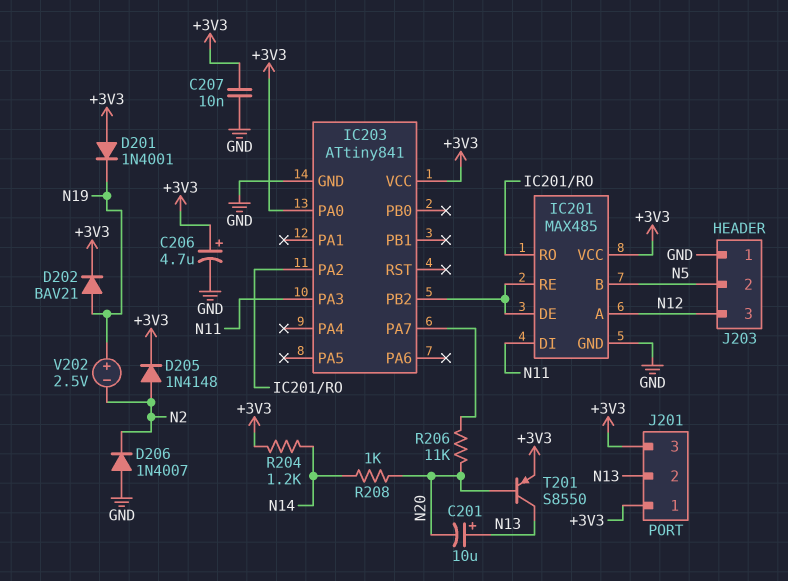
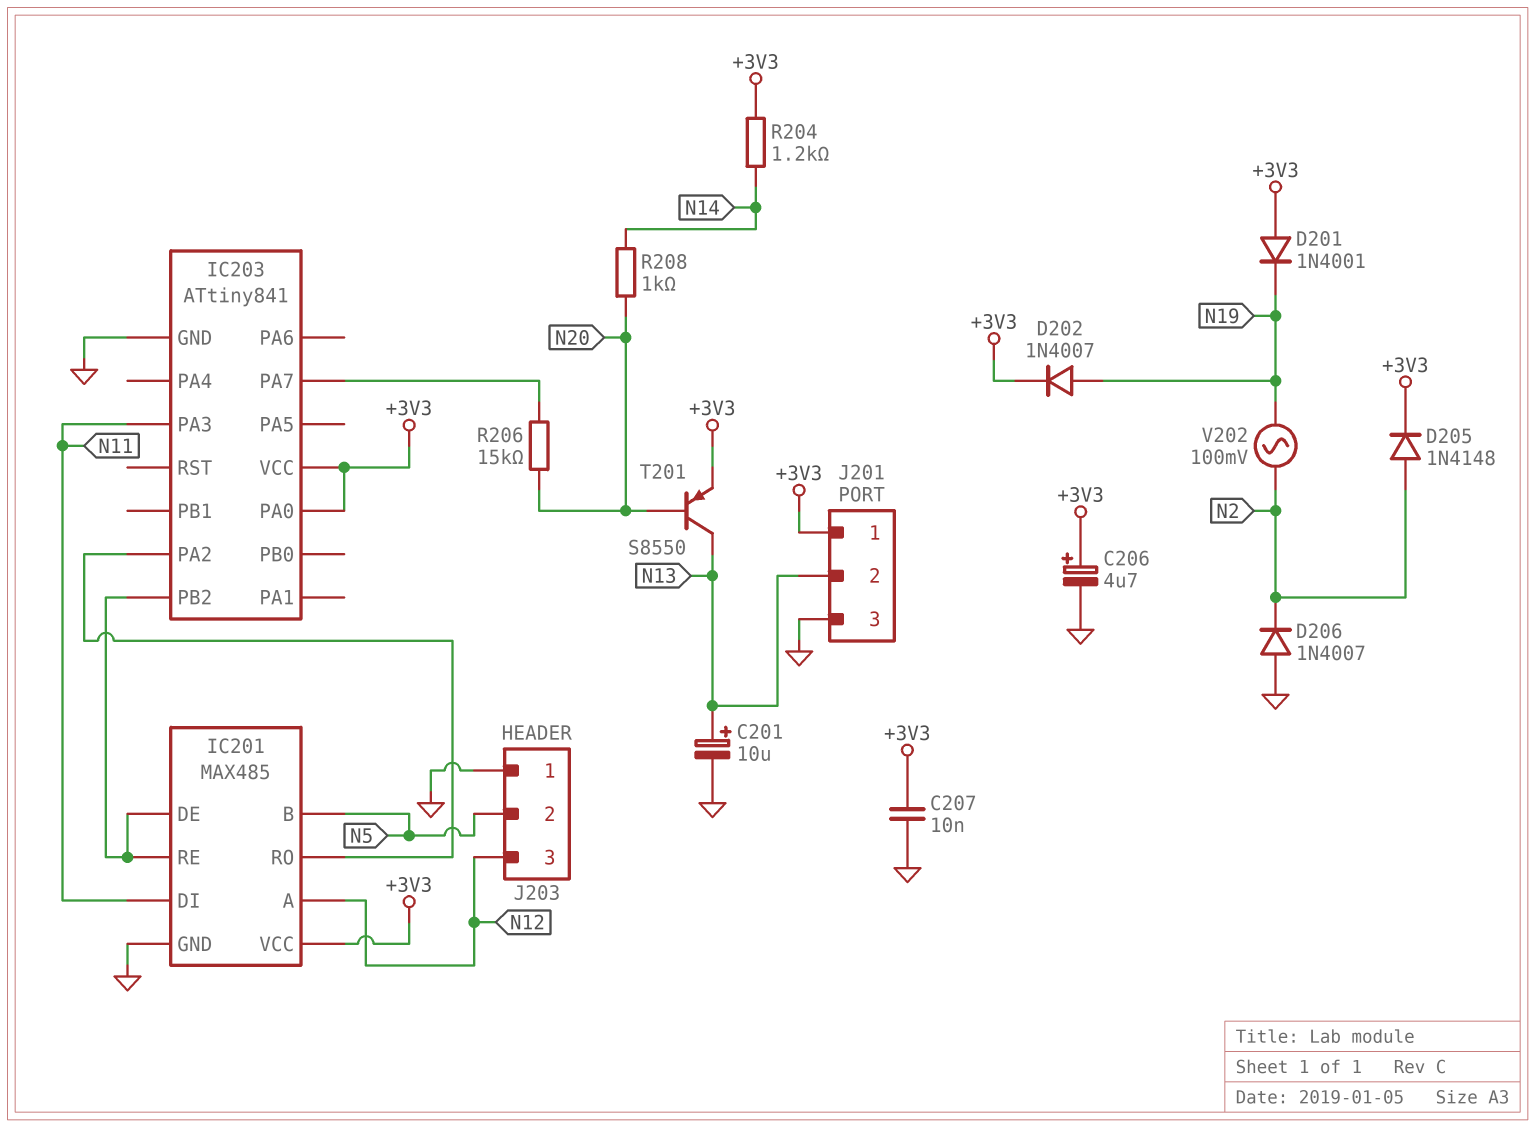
C201: 10uF (plus N13, minus N20) -> 10uF (plus N13, minus GND)
D202: diode BAV21 (A N19, K +3V3) -> diode 1N4007 (A N19, K +3V3)
J201 pin 3: +3V3 -> GND
R206: 11k (IC203/PA7, N20) -> 15k (IC203/PA7, N20)
V202: 2.5V (plus N19, minus N2) -> AC 100mV (N2, N19)

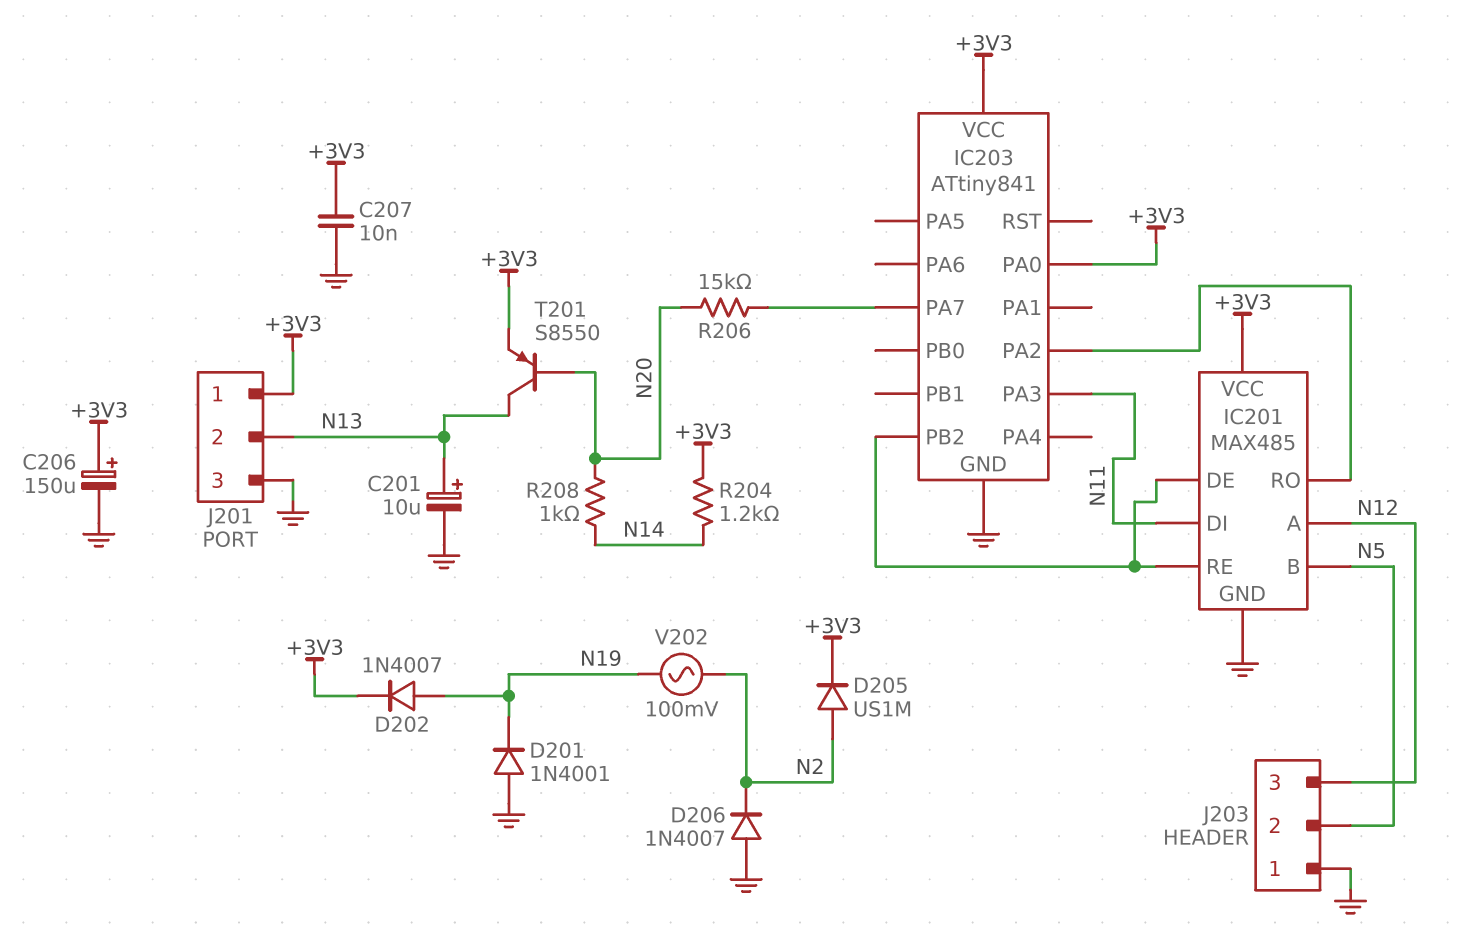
C206: 4.7uF (plus +3V3, minus GND) -> 150uF (plus +3V3, minus GND)
D201: diode 1N4001 (A +3V3, K N19) -> diode 1N4001 (A GND, K N19)
D205: diode 1N4148 (A N2, K +3V3) -> diode US1M (A N2, K +3V3)

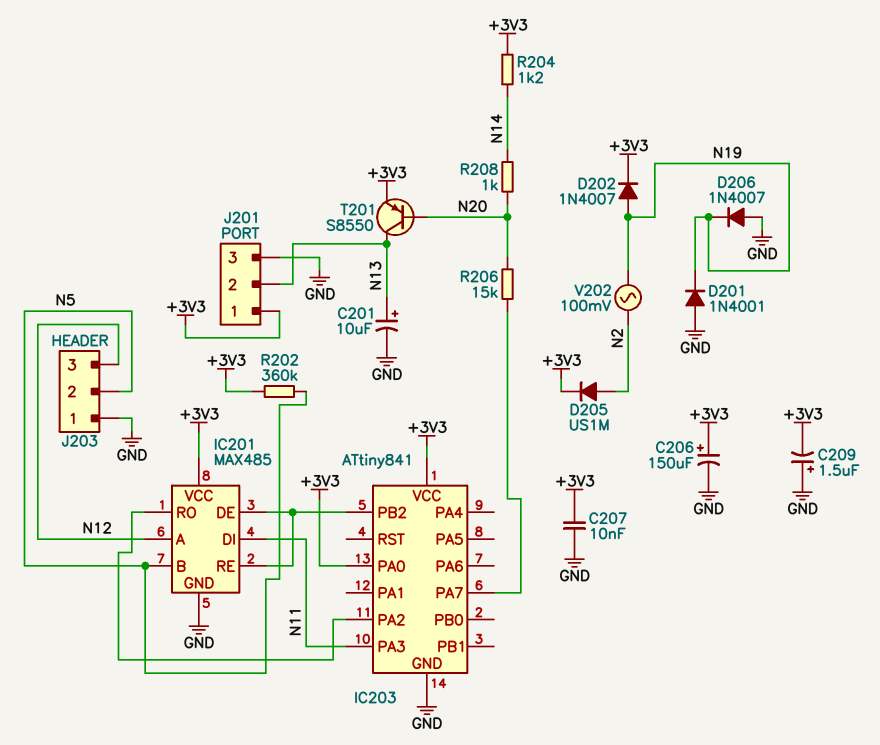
C209: none -> 1.5uF (plus GND, minus +3V3)
D206: diode 1N4007 (A GND, K N2) -> diode 1N4007 (A GND, K N19)
R202: none -> 360k (+3V3, N5)

